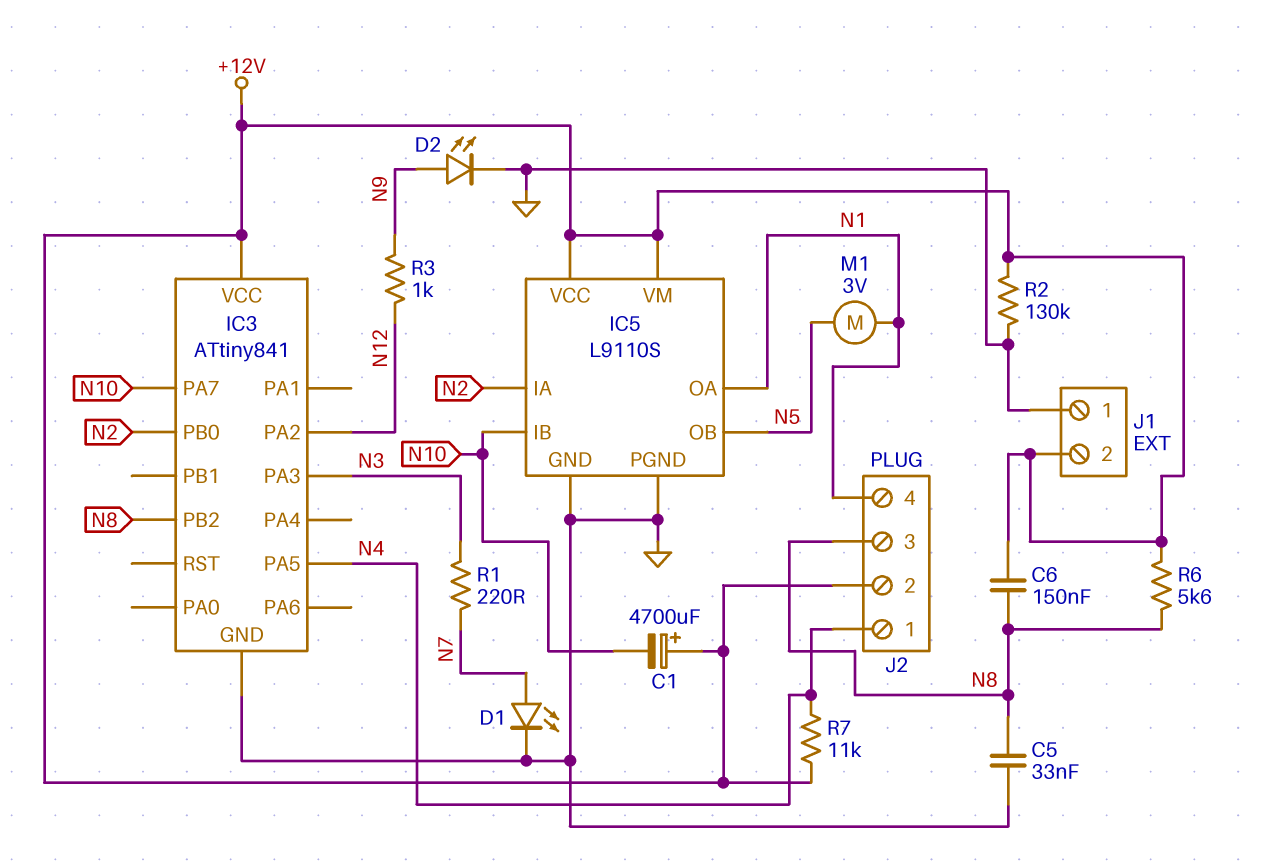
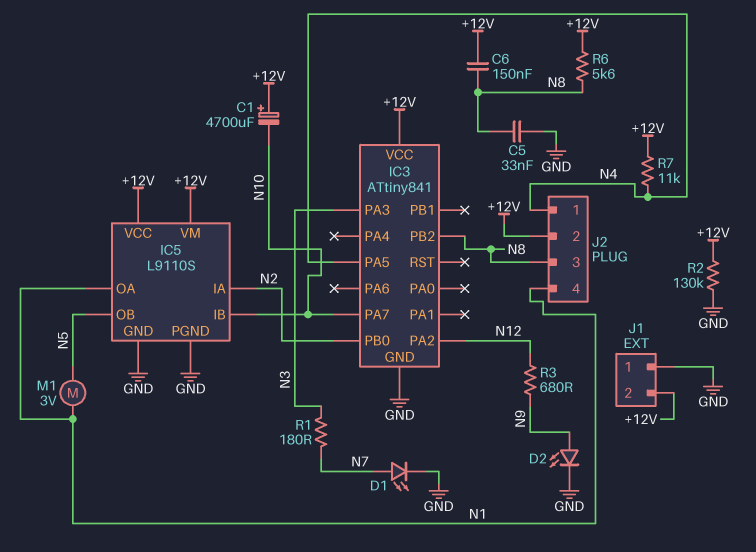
R1: 220 (N3, N7) -> 180 (N3, N7)
R3: 1k (N9, N12) -> 680 (N9, N12)

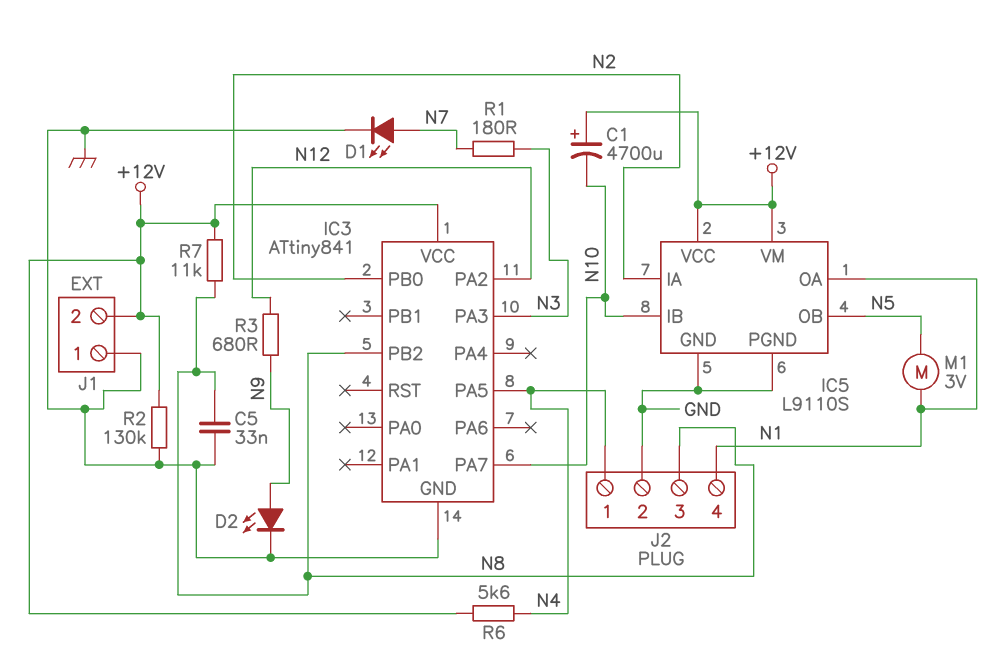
C6: 150nF (+12V, N8) -> none
J2 pin 2: +12V -> GND
R6: 5.6k (+12V, N8) -> 5.6k (+12V, N4)
R7: 11k (+12V, N4) -> 11k (+12V, N8)

